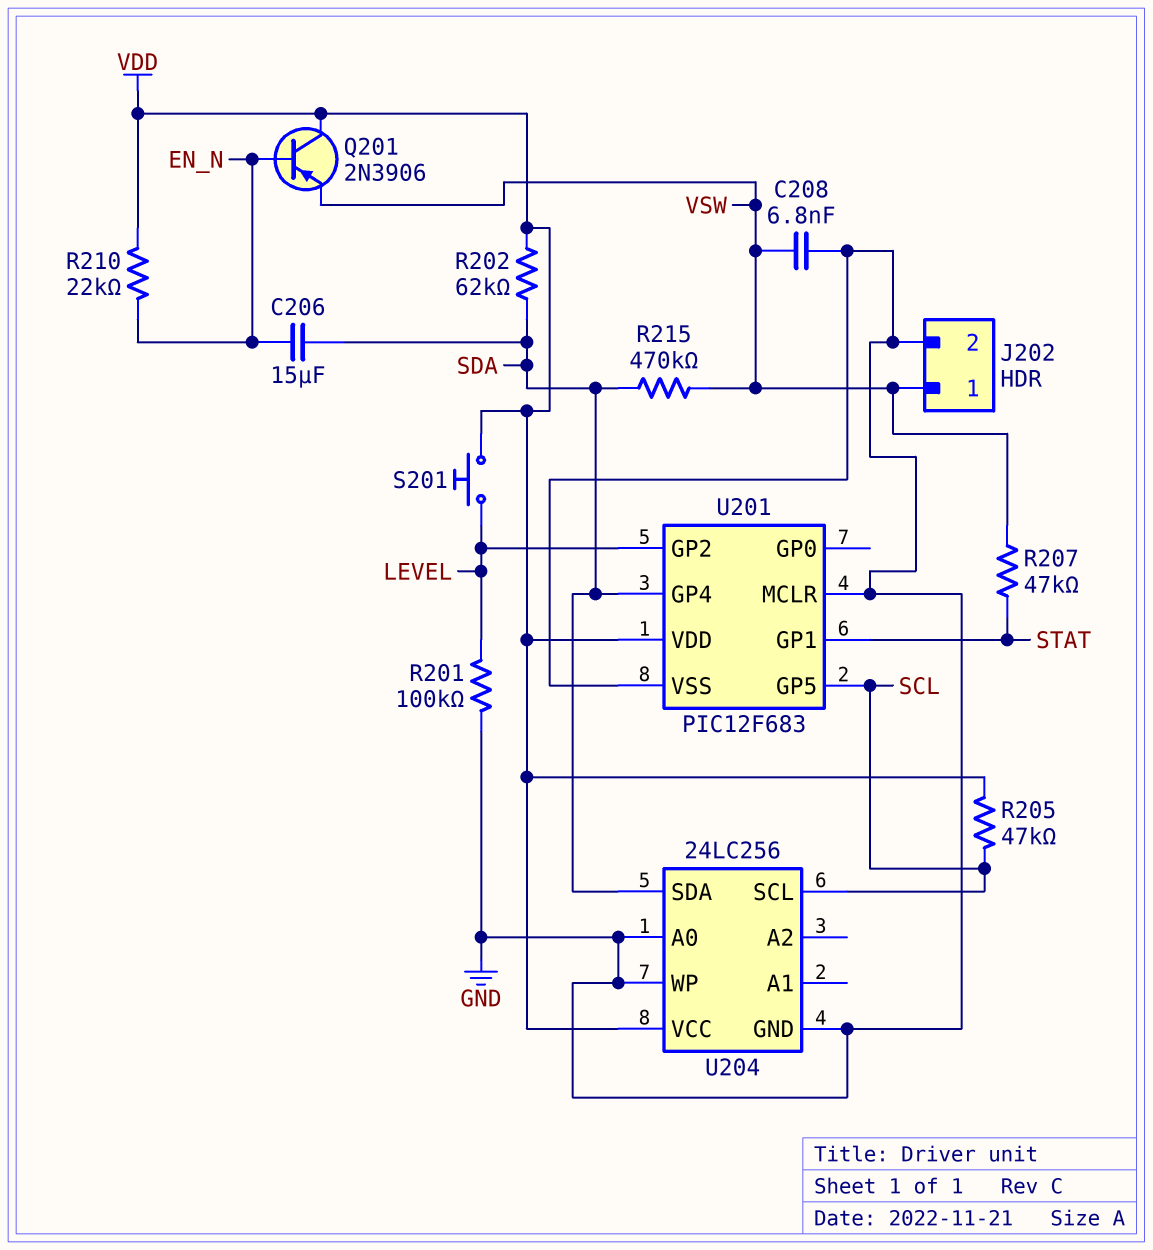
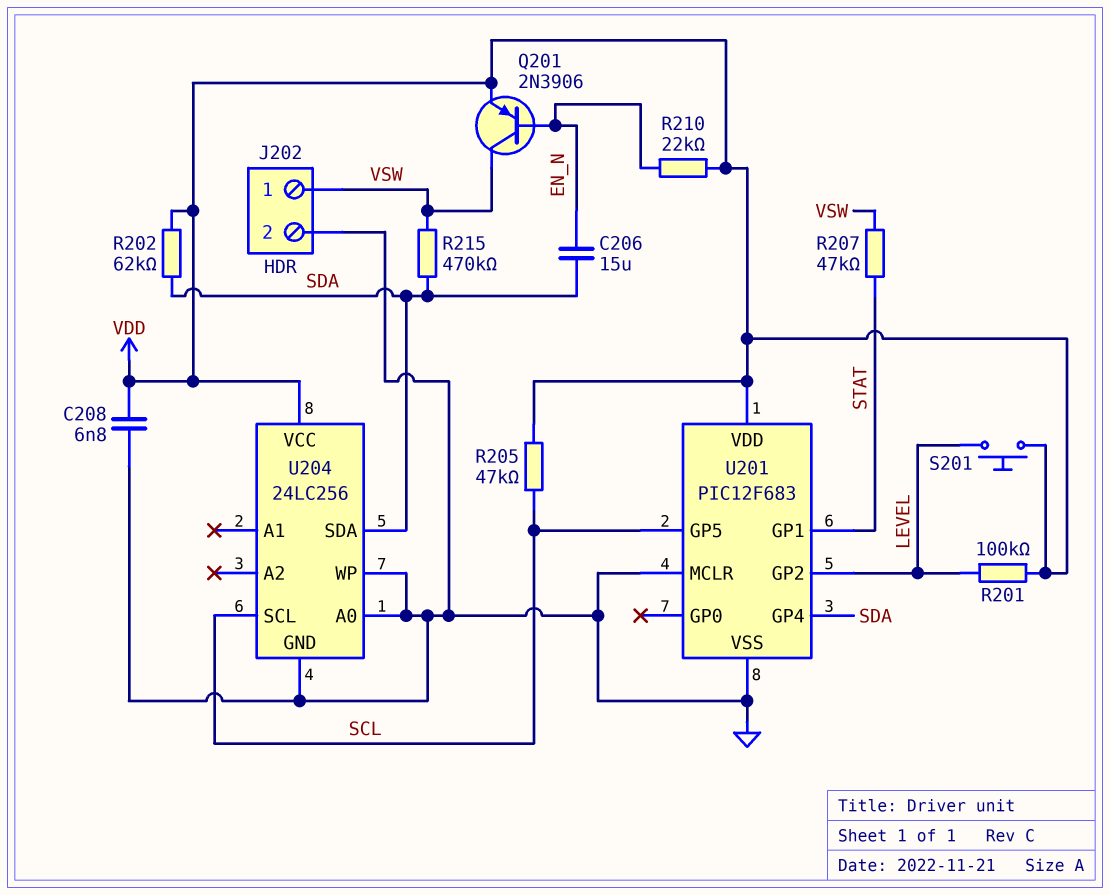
C208: 6.8nF (GND, VSW) -> 6.8nF (GND, VDD)
Q201: PNP 2N3906 (B EN_N, C VDD, E VSW) -> PNP 2N3906 (B EN_N, C VSW, E VDD)
R201: 100k (GND, LEVEL) -> 100k (LEVEL, VDD)

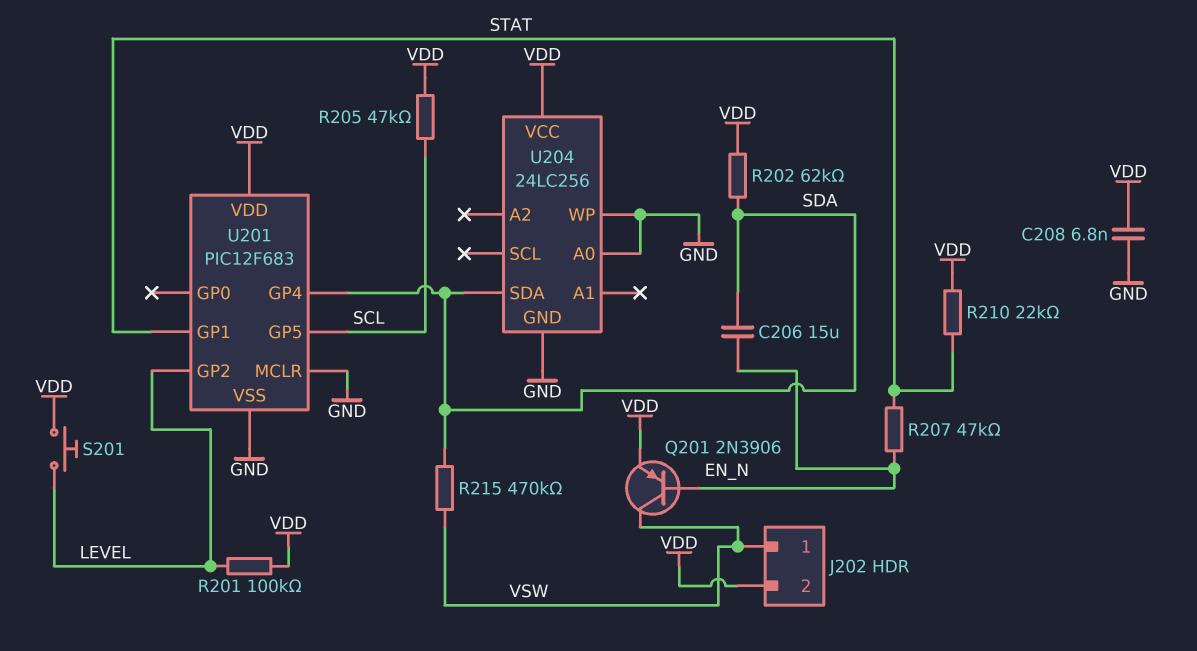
J202 pin 2: GND -> VDD
R207: 47k (STAT, VSW) -> 47k (EN_N, STAT)
R210: 22k (EN_N, VDD) -> 22k (STAT, VDD)
U204 pin SCL: SCL -> none

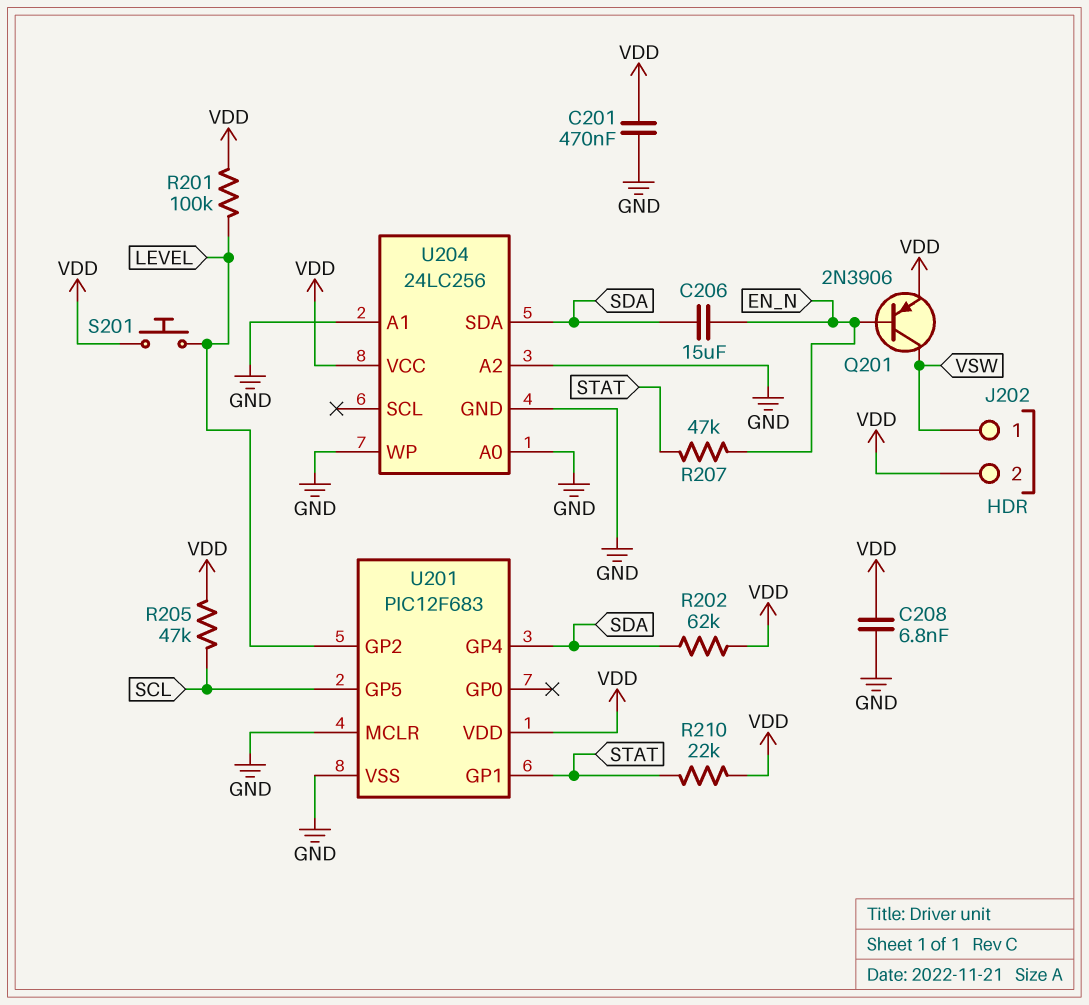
C201: none -> 470nF (GND, VDD)
R215: 470k (SDA, VSW) -> none
U204 pin A1: none -> GND
U204 pin A2: none -> GND

